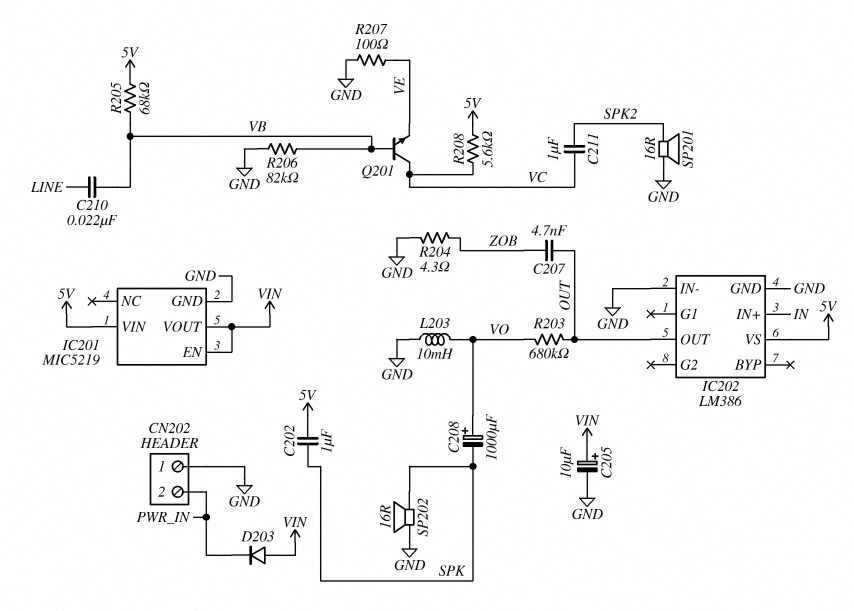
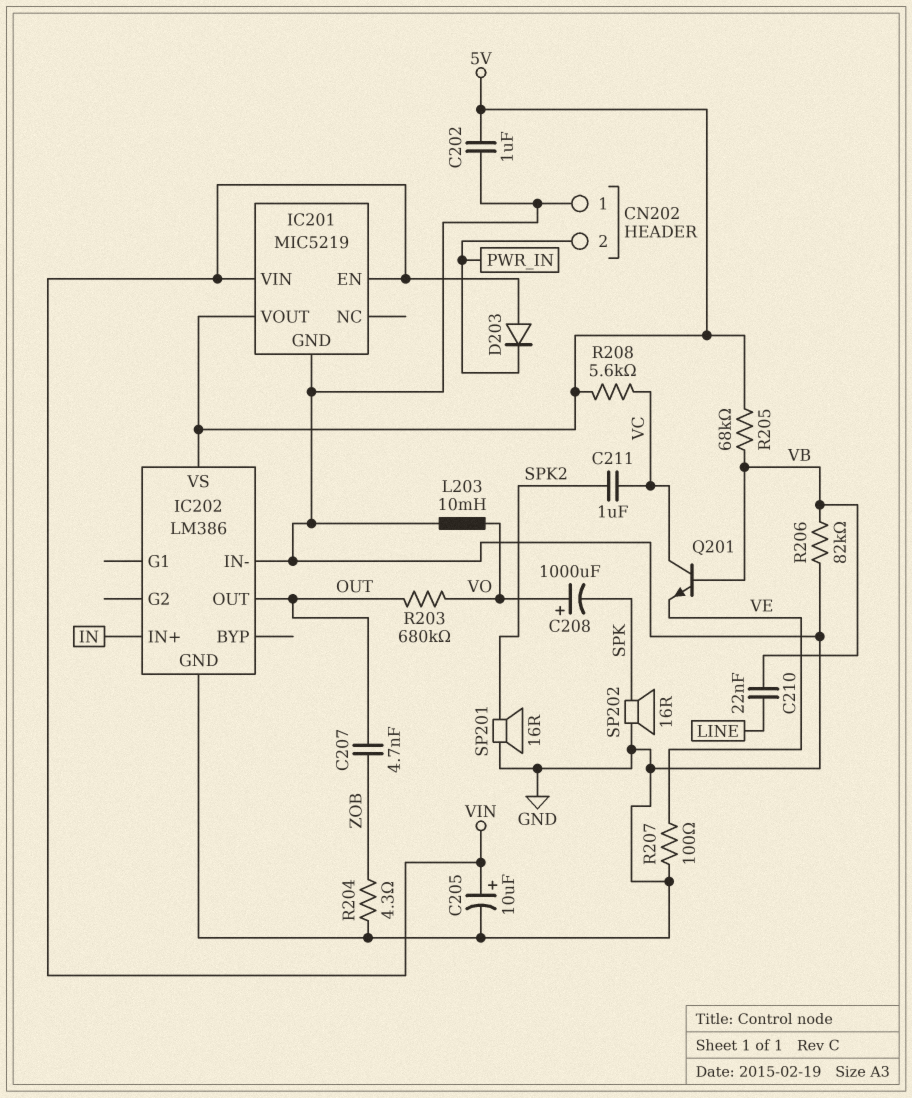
C202: 1uF (5V, SPK) -> 1uF (5V, GND)
IC201 pin VIN: 5V -> VIN
IC201 pin VOUT: VIN -> 5V

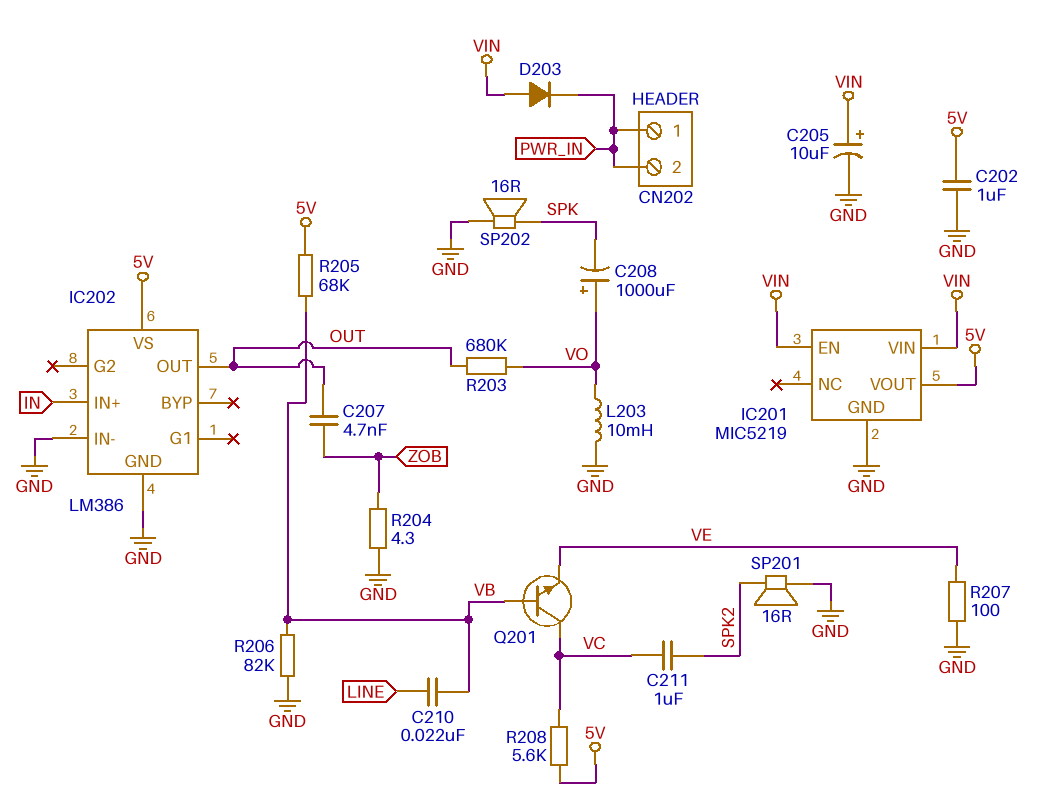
CN202 pin 1: GND -> PWR_IN

